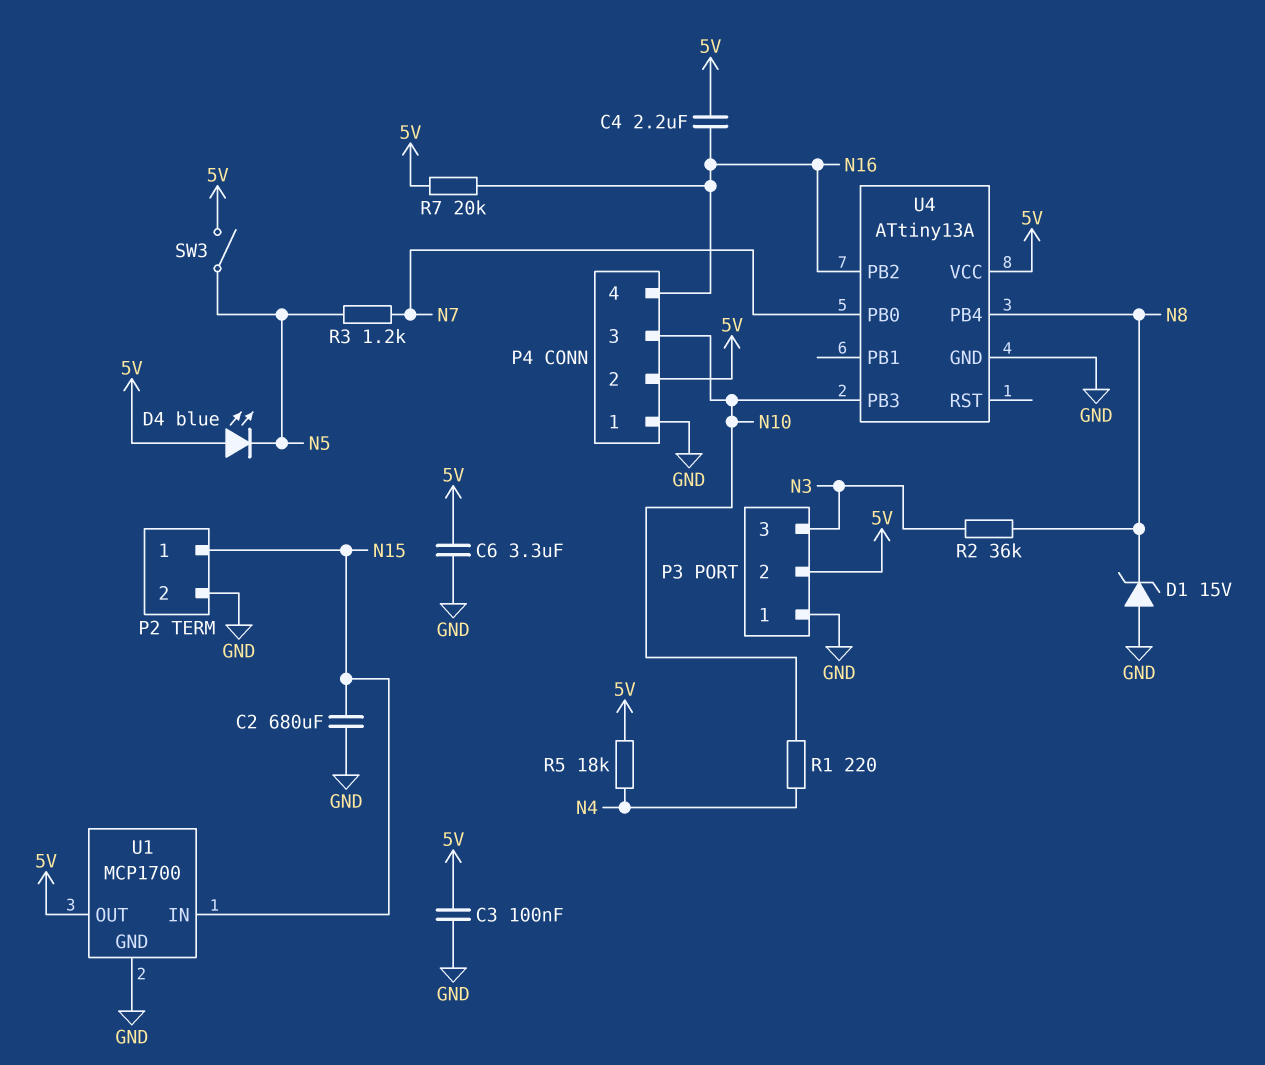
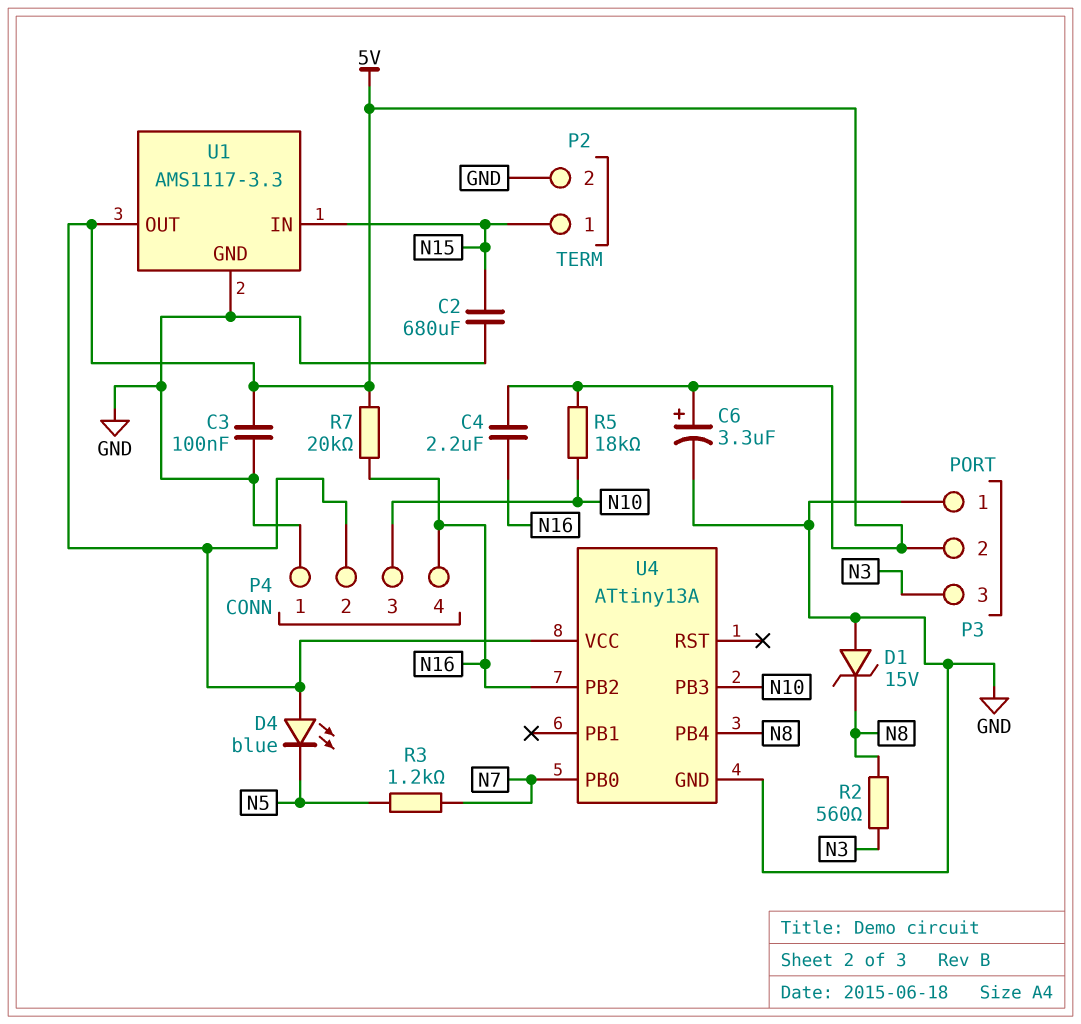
C6: 3.3uF (5V, GND) -> 3.3uF (plus 5V, minus GND)
R1: 220 (N4, N10) -> none
R2: 36k (N3, N8) -> 560 (N3, N8)
R5: 18k (5V, N4) -> 18k (5V, N10)
SW3: switch (5V, N5) -> none
U1: MCP1700 -> AMS1117-3.3

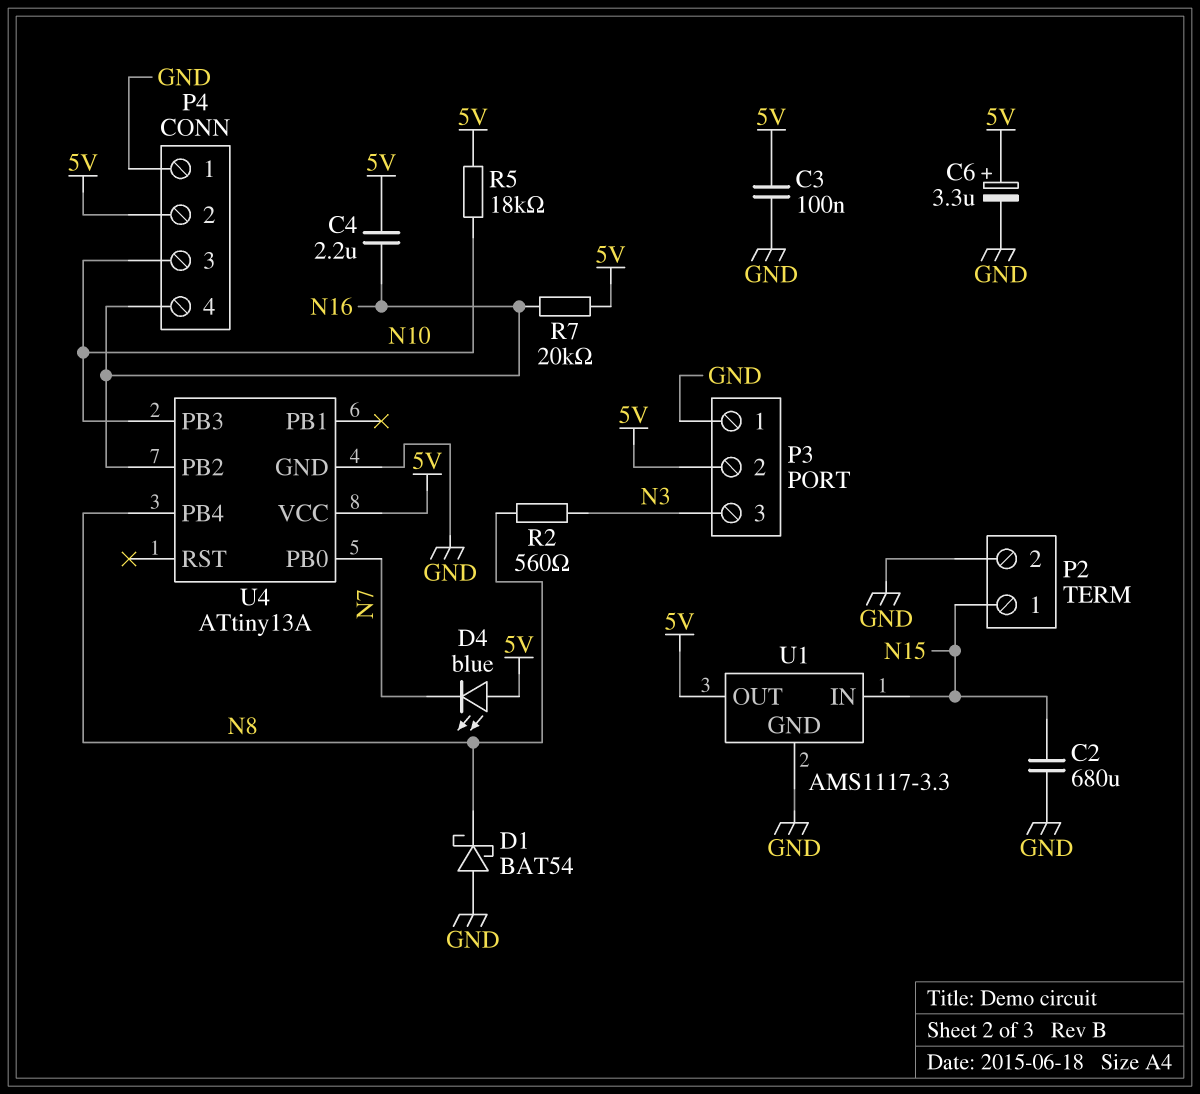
D1: zener 15V (A GND, K N8) -> schottky BAT54 (A GND, K N8)
D4: LED blue (A 5V, K N5) -> LED blue (A 5V, K N7)
R3: 1.2k (N5, N7) -> none

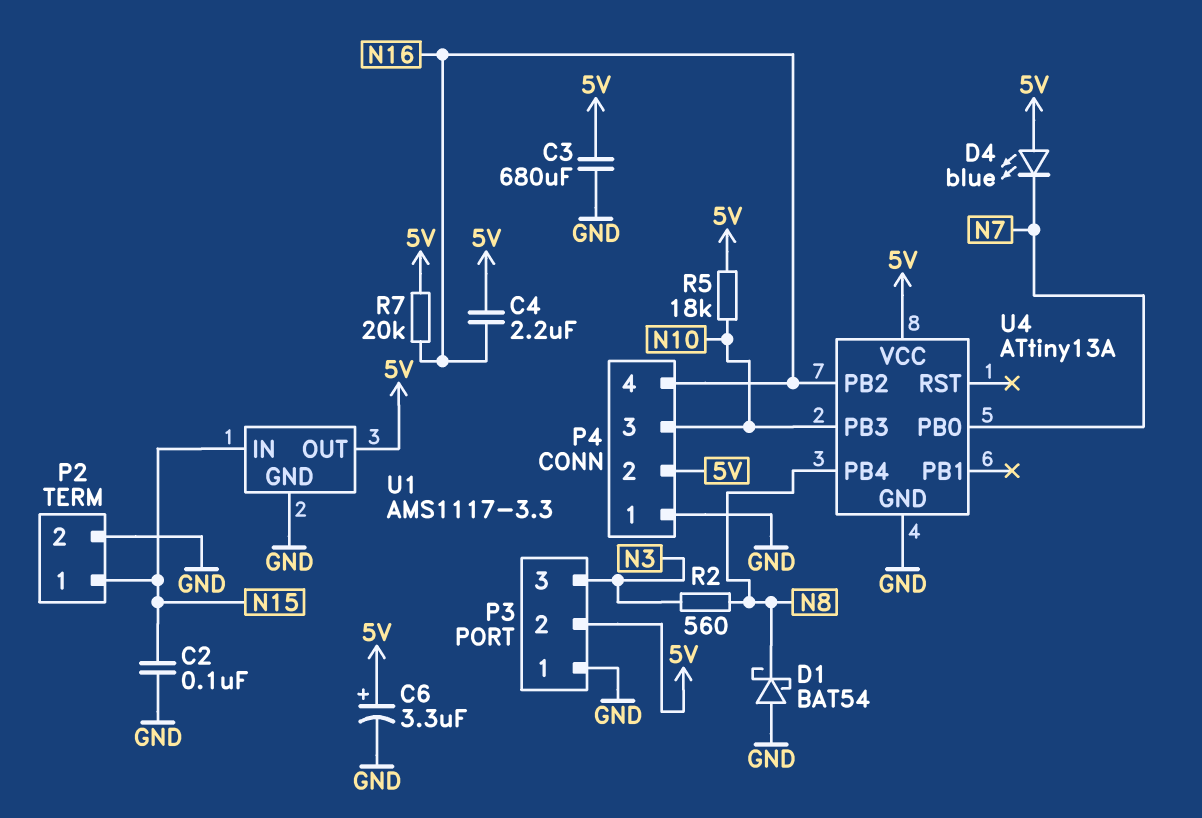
C2: 680uF (GND, N15) -> 100nF (GND, N15)
C3: 100nF (5V, GND) -> 680uF (5V, GND)

